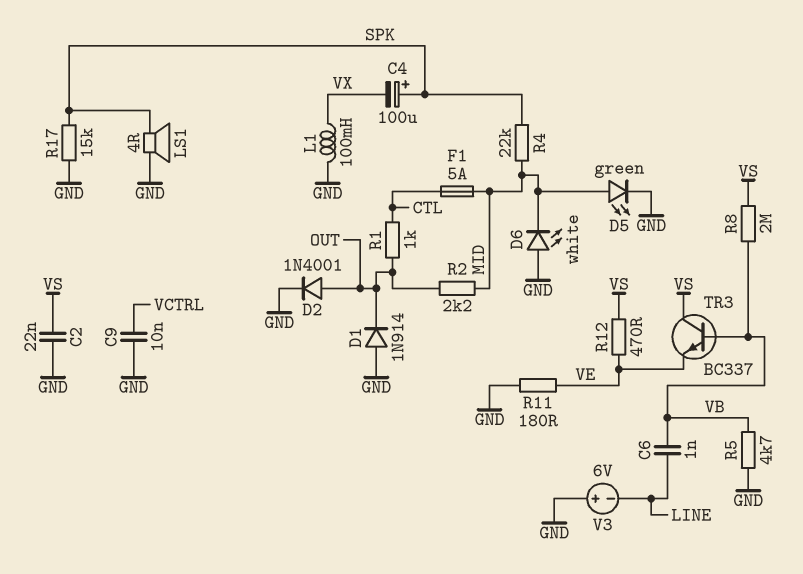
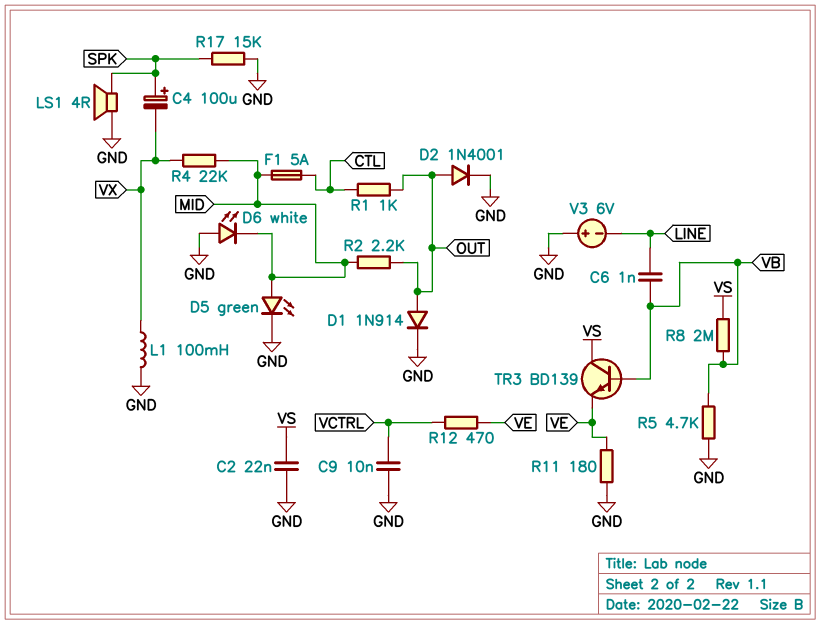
D1: diode 1N914 (A GND, K OUT) -> diode 1N914 (A OUT, K GND)
R4: 22k (MID, SPK) -> 22k (MID, VX)
R12: 470 (VE, VS) -> 470 (VCTRL, VE)
TR3: NPN BC337 (B VB, C VS, E VE) -> NPN BD139 (B VB, C VS, E VE)

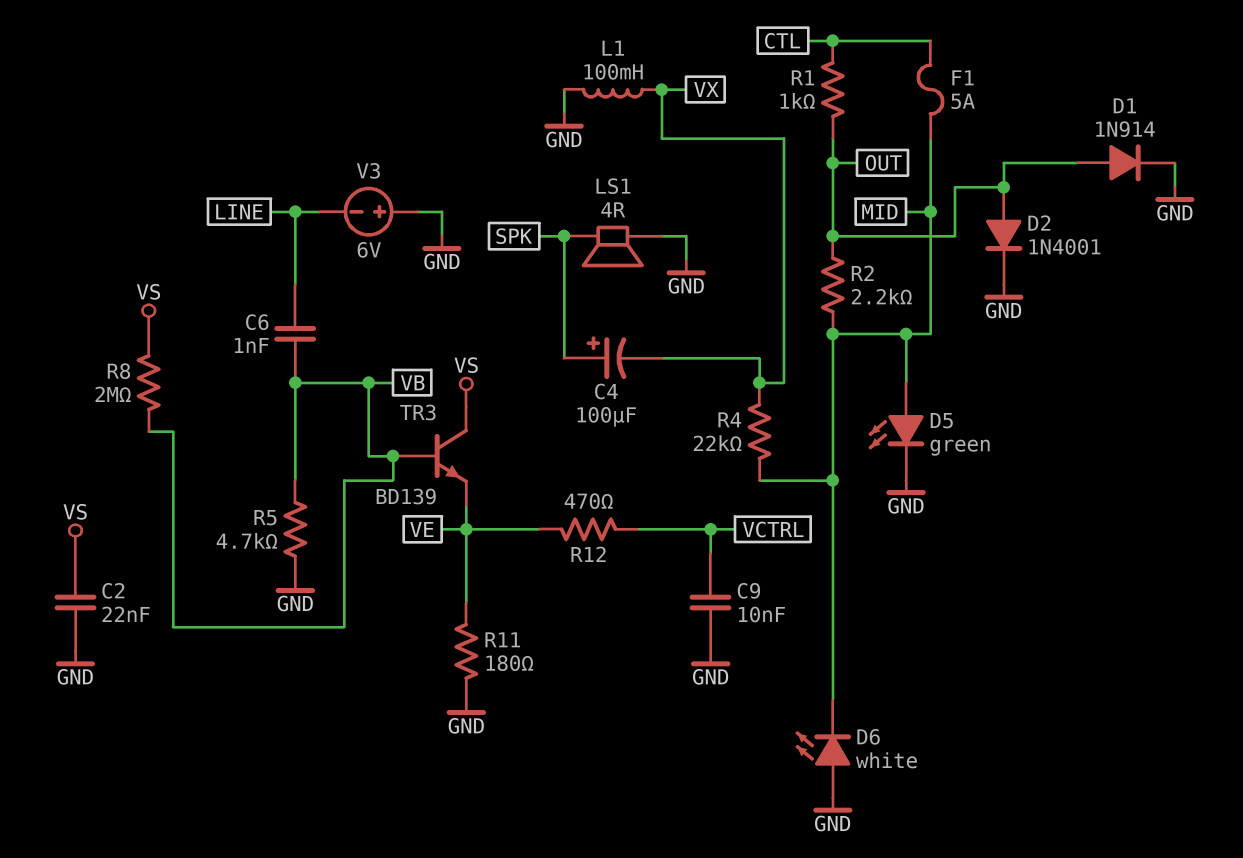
R17: 15k (GND, SPK) -> none

